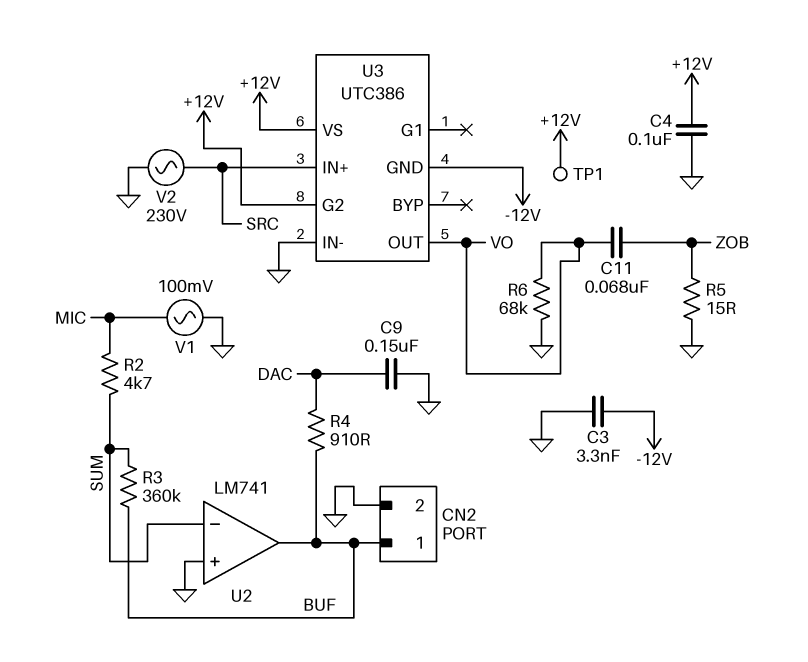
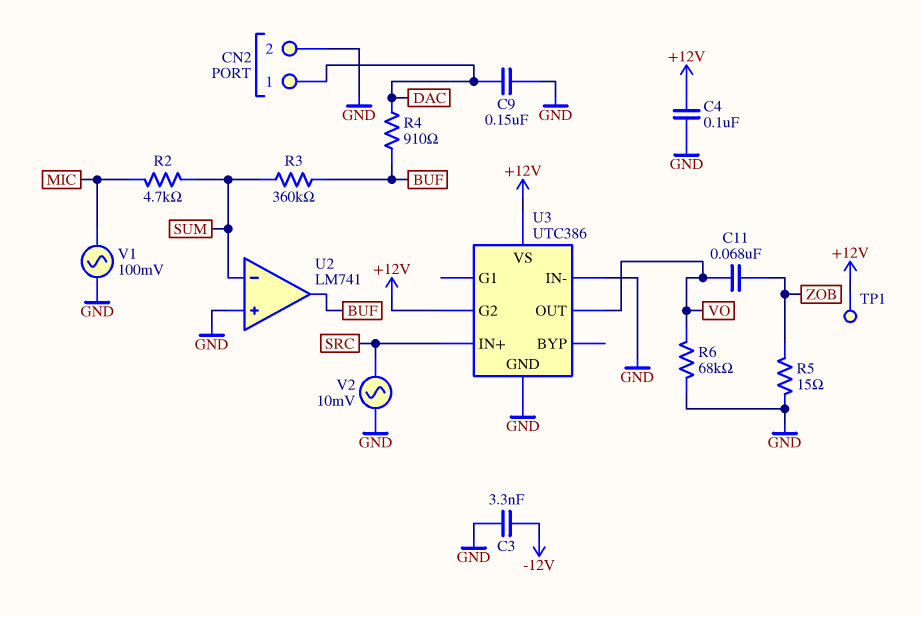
CN2 pin 1: BUF -> DAC
U3 pin GND: -12V -> GND
V2: AC 230V (GND, SRC) -> AC 10mV (GND, SRC)

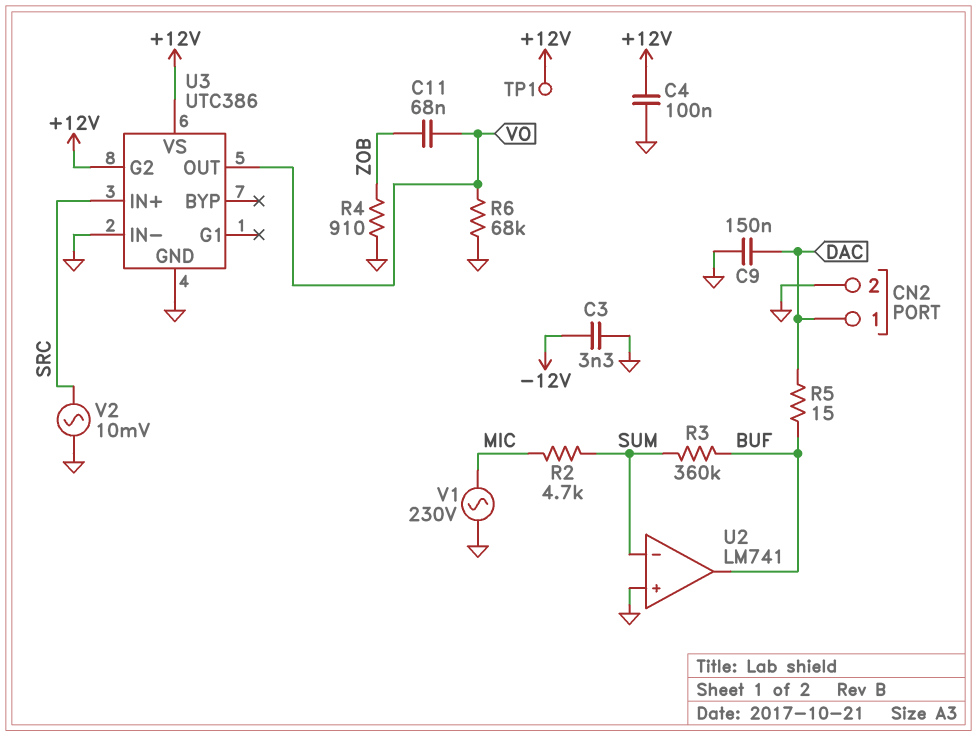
R4: 910 (BUF, DAC) -> 910 (GND, ZOB)
R5: 15 (GND, ZOB) -> 15 (BUF, DAC)
V1: AC 100mV (GND, MIC) -> AC 230V (GND, MIC)

